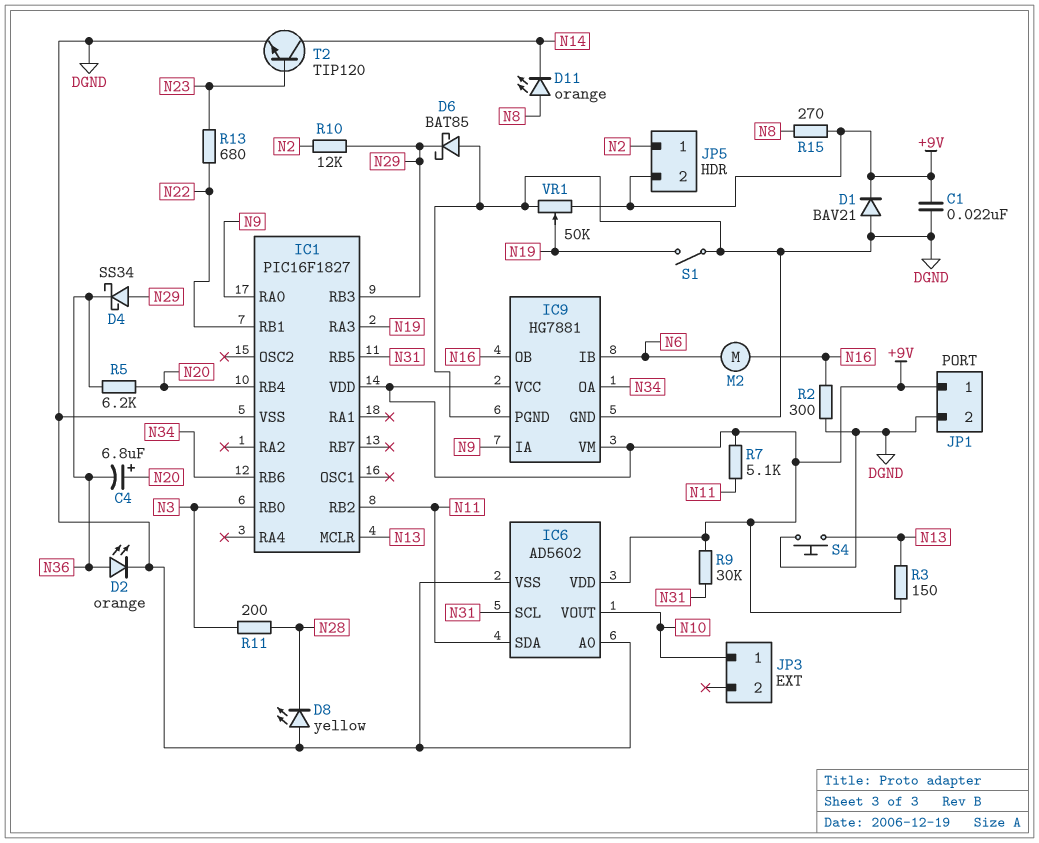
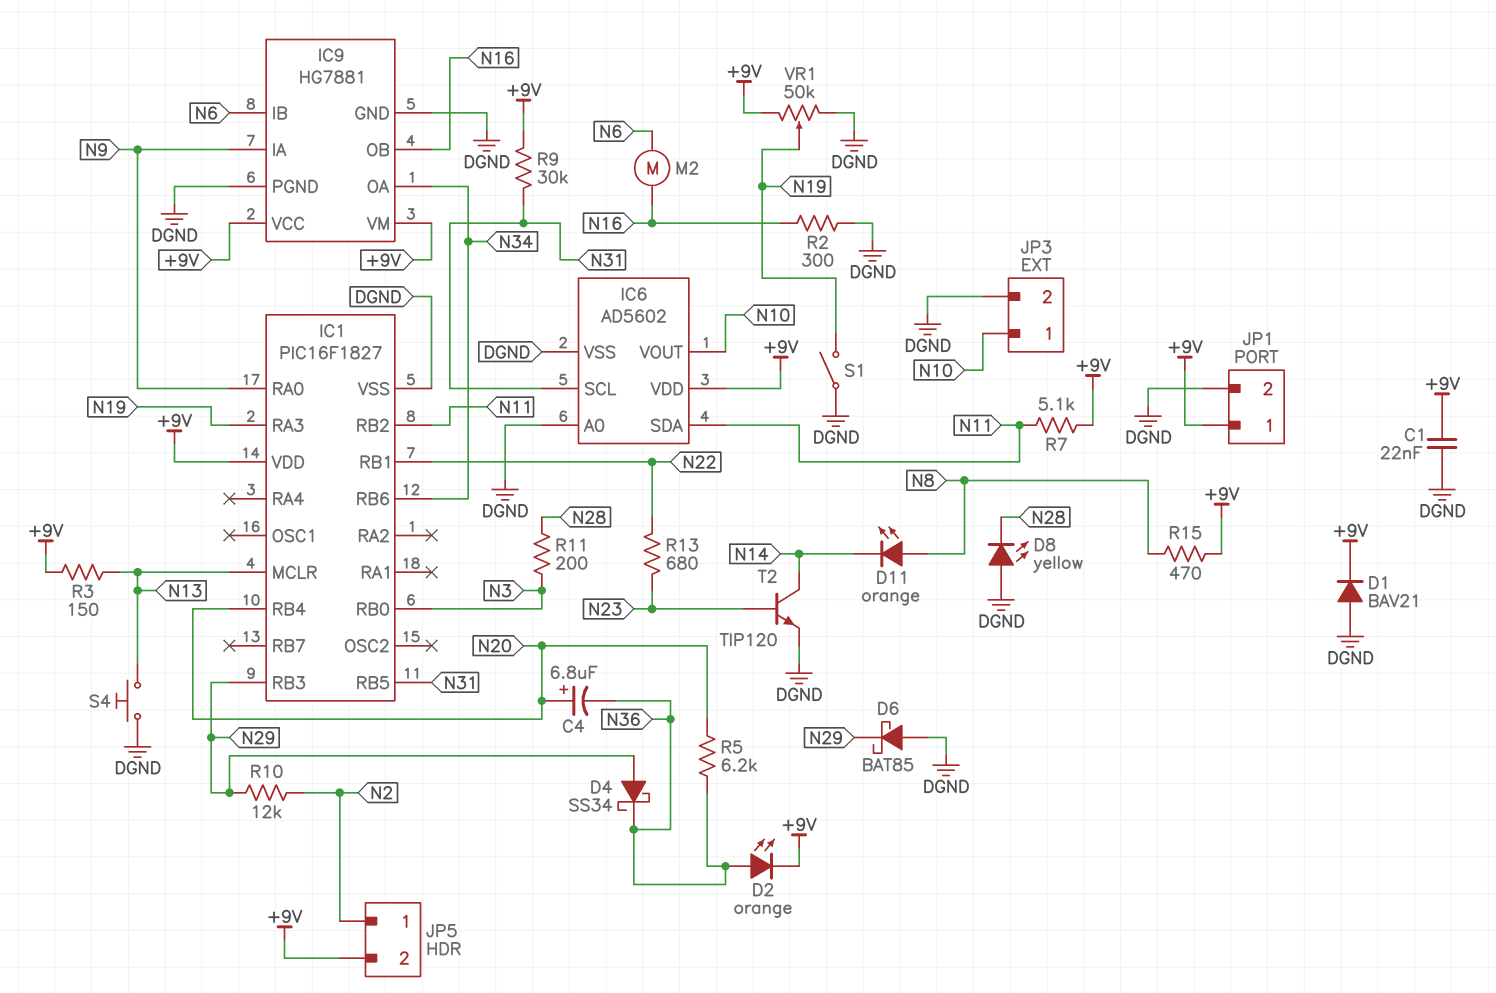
D2: LED orange (A N36, K DGND) -> LED orange (A N36, K +9V)
JP3 pin 2: none -> DGND
R15: 270 (+9V, N8) -> 470 (+9V, N8)

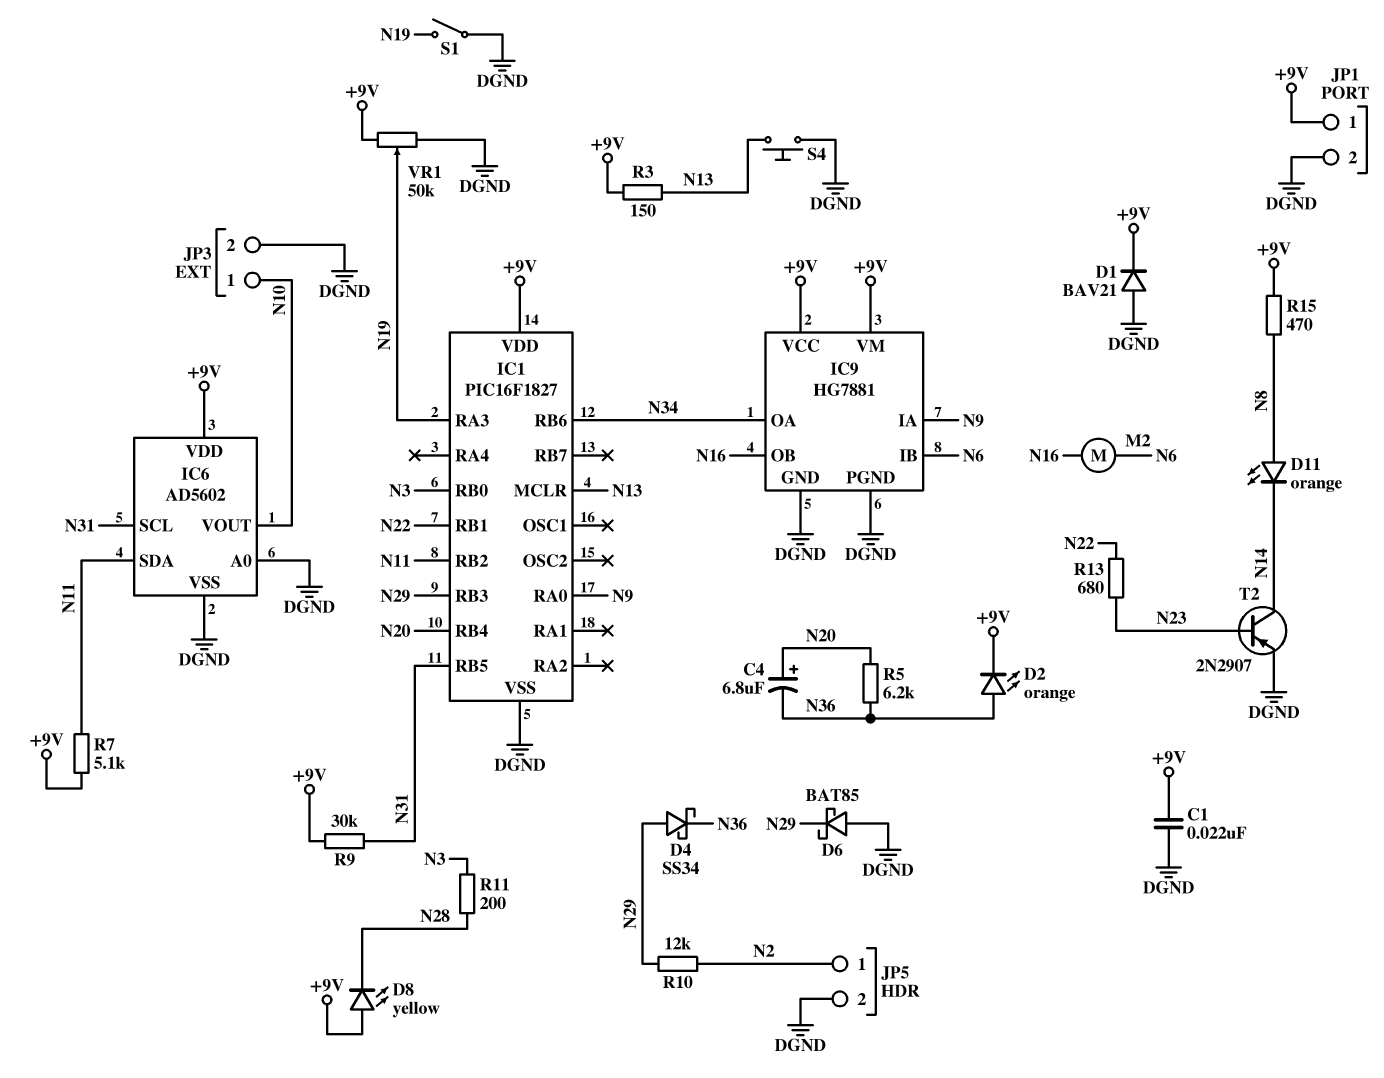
D8: LED yellow (A DGND, K N28) -> LED yellow (A +9V, K N28)
JP5 pin 2: +9V -> DGND
R2: 300 (DGND, N16) -> none
T2: NPN TIP120 (B N23, C N14, E DGND) -> PNP 2N2907 (B N23, C N14, E DGND)

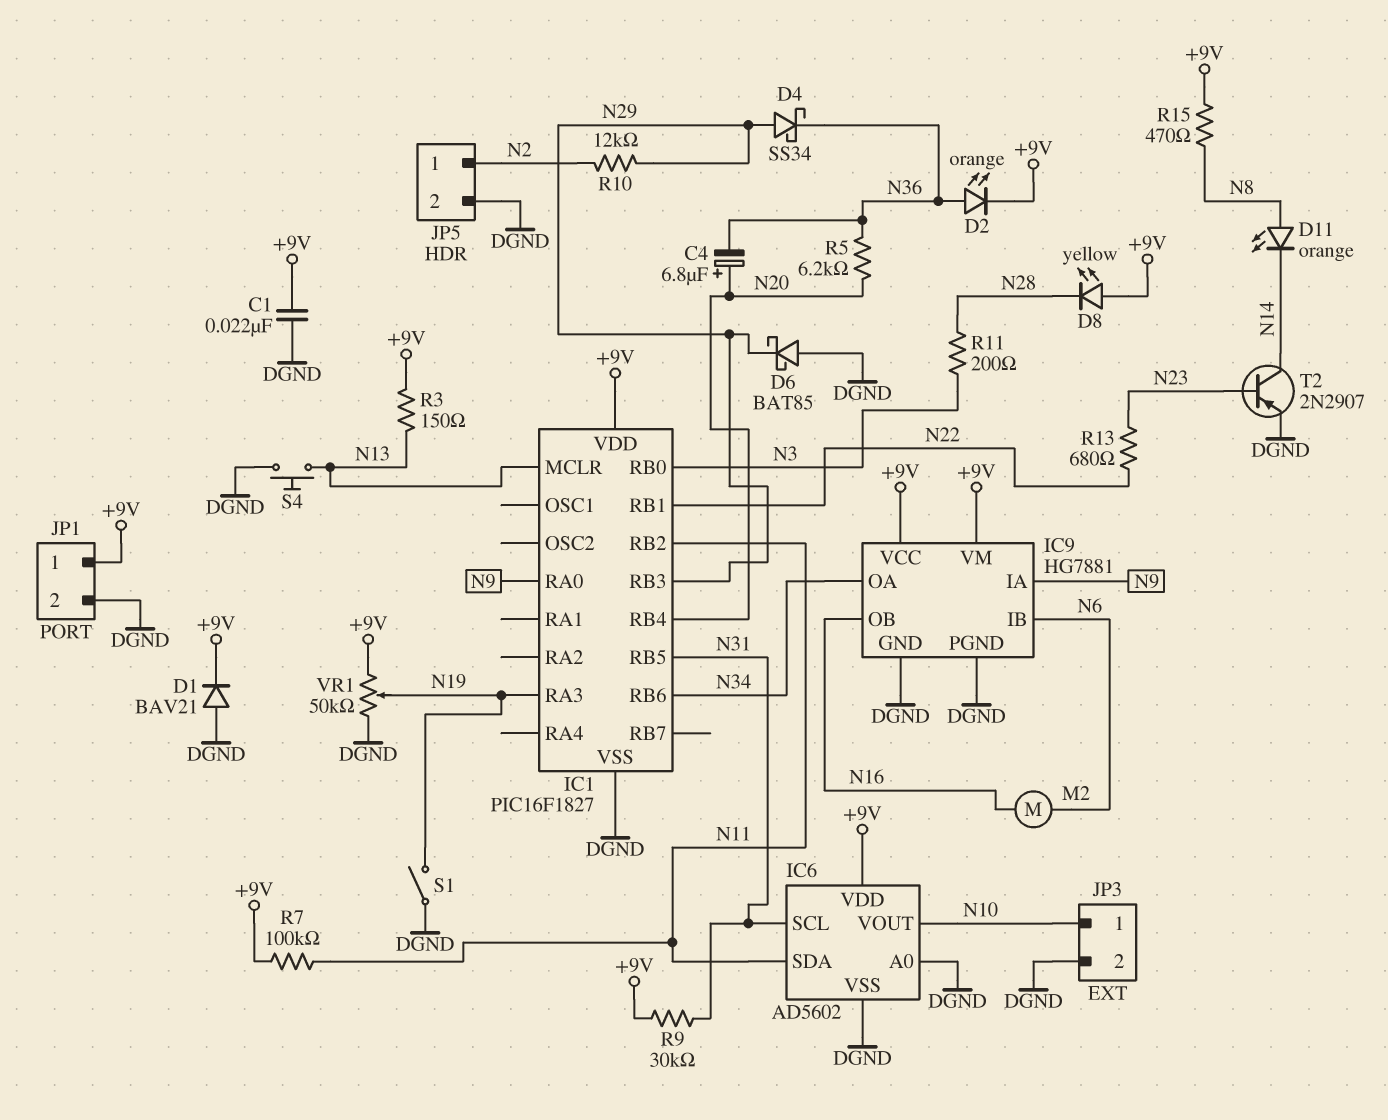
R7: 5.1k (+9V, N11) -> 100k (+9V, N11)

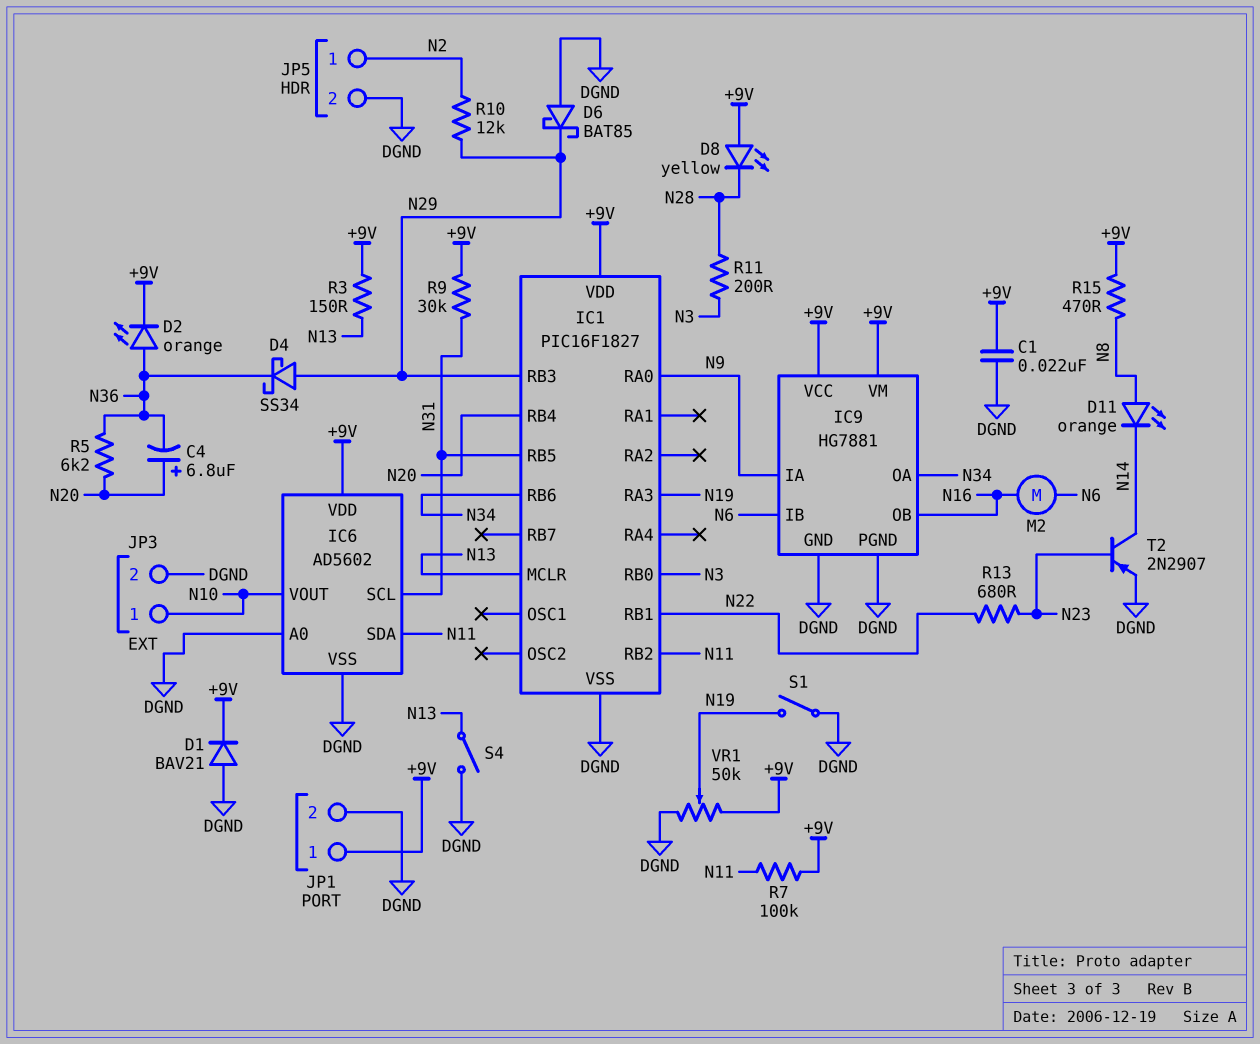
S4: button (DGND, N13) -> switch (DGND, N13)

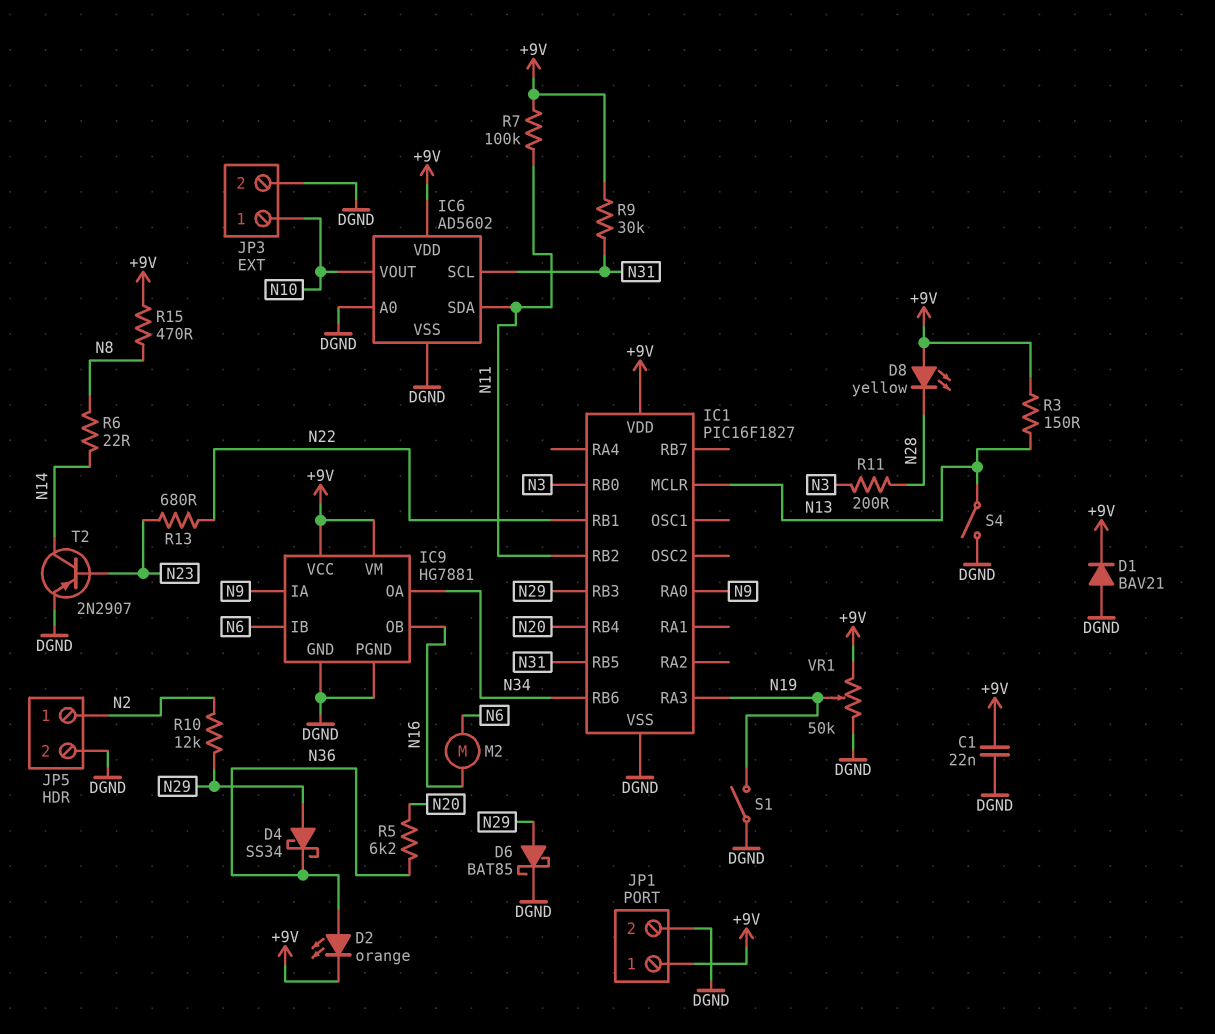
C4: 6.8uF (plus N20, minus N36) -> none
D6: schottky BAT85 (A DGND, K N29) -> schottky BAT85 (A N29, K DGND)
D11: LED orange (A N8, K N14) -> none
R6: none -> 22 (N8, N14)

